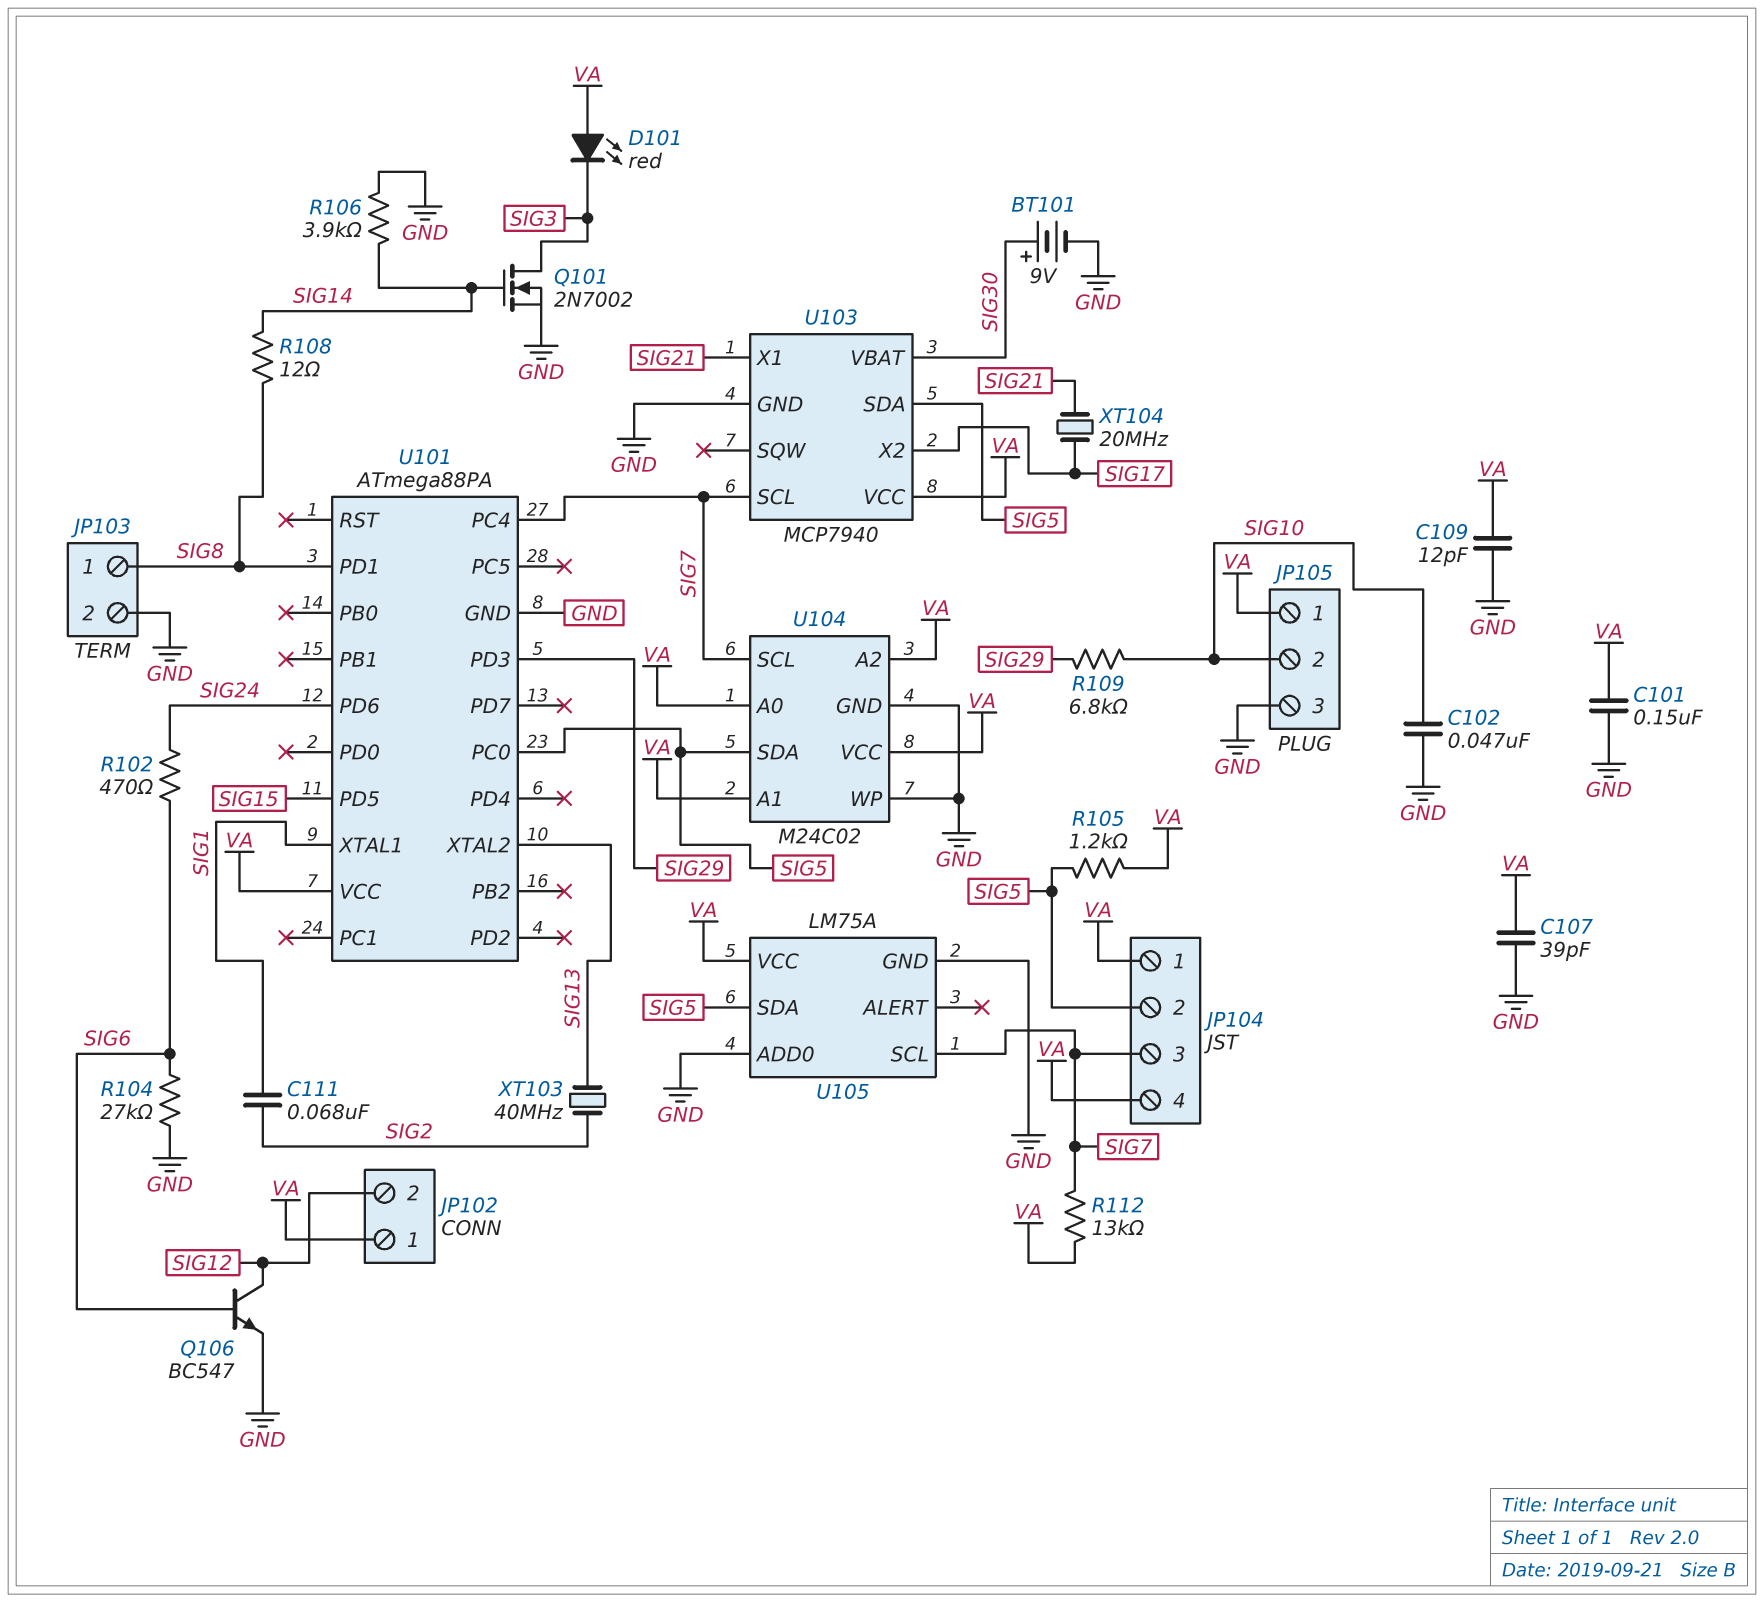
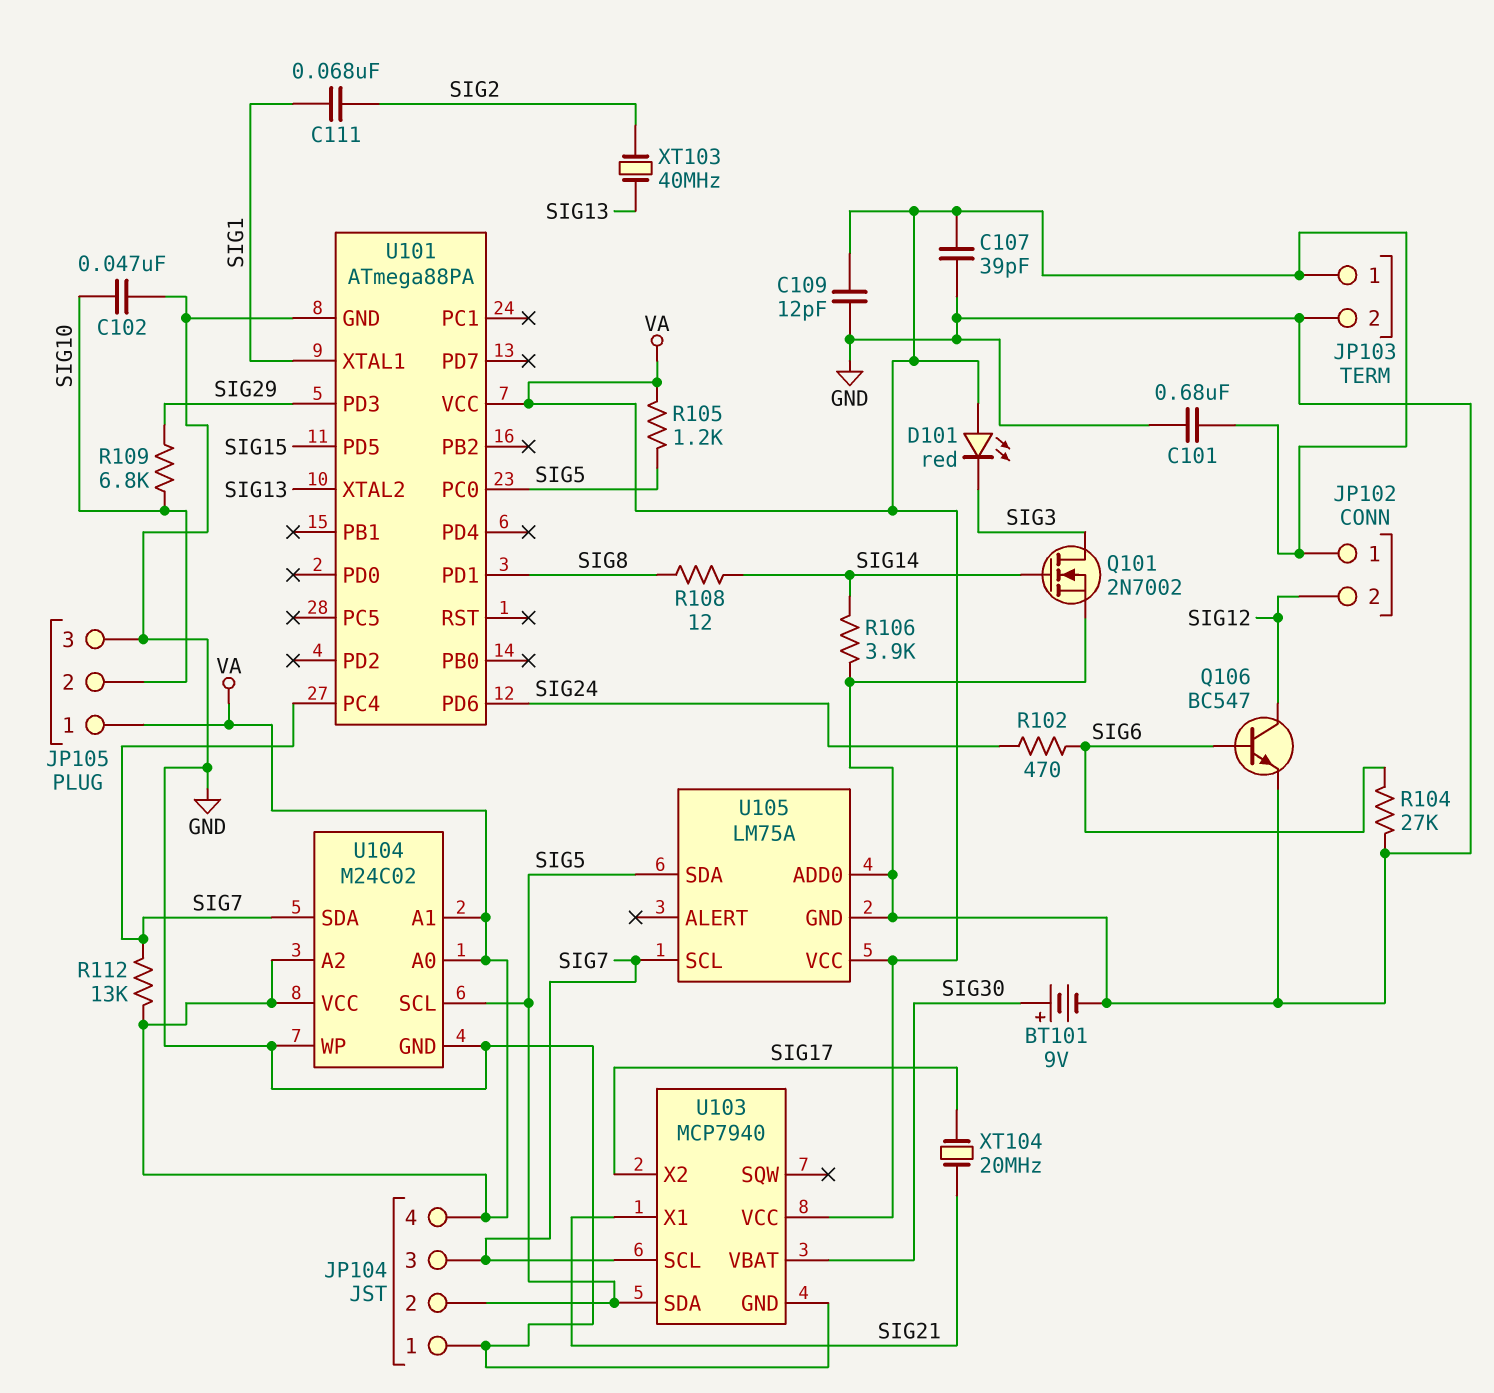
C101: 150nF (GND, VA) -> 680nF (GND, VA)
JP103 pin 1: SIG8 -> VA
JP104 pin 1: VA -> GND
U104 pin SCL: SIG7 -> SIG5
U104 pin SDA: SIG5 -> SIG7

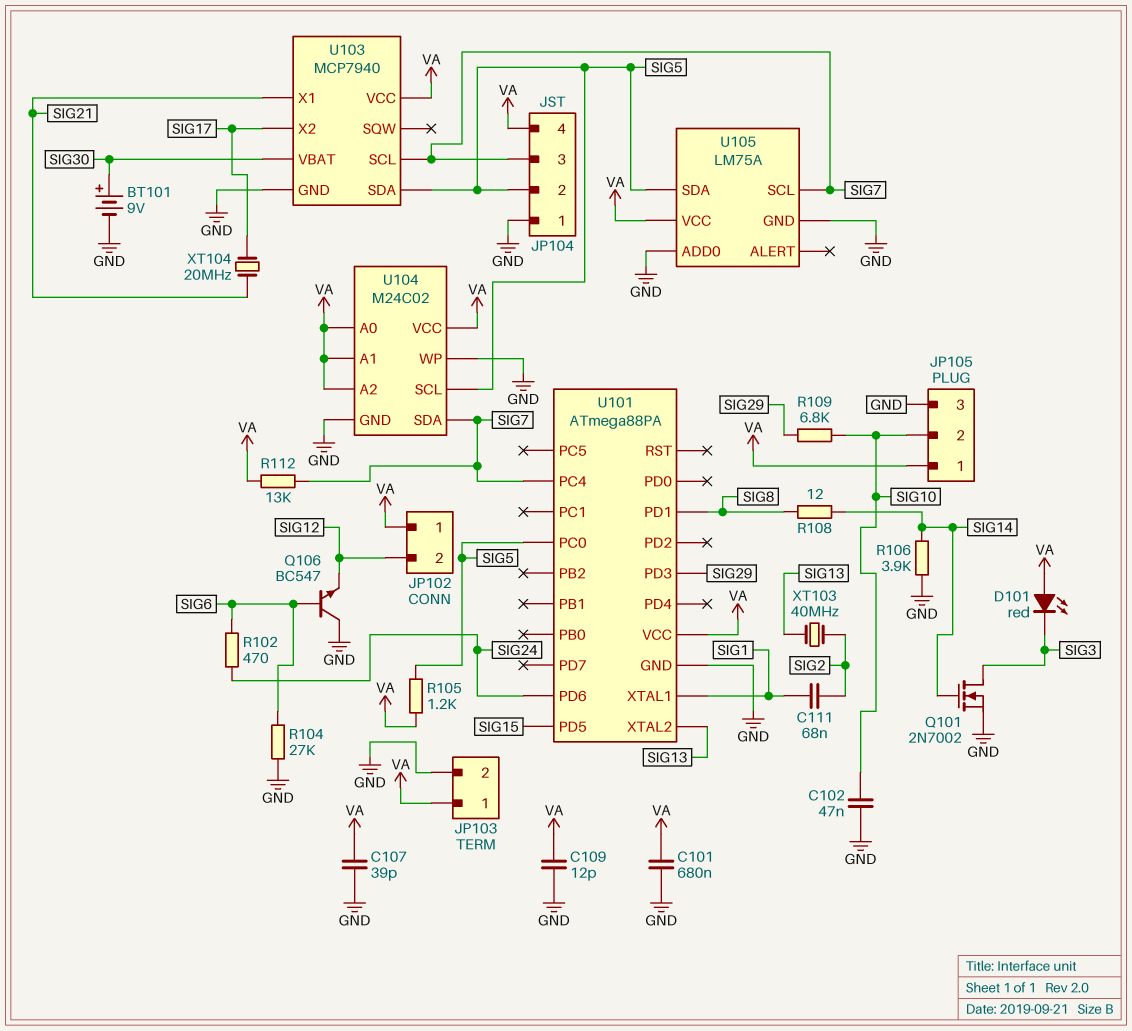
Q106: NPN BC547 (B SIG6, C SIG12, E GND) -> NPN BC547 (B SIG6, C GND, E SIG12)

